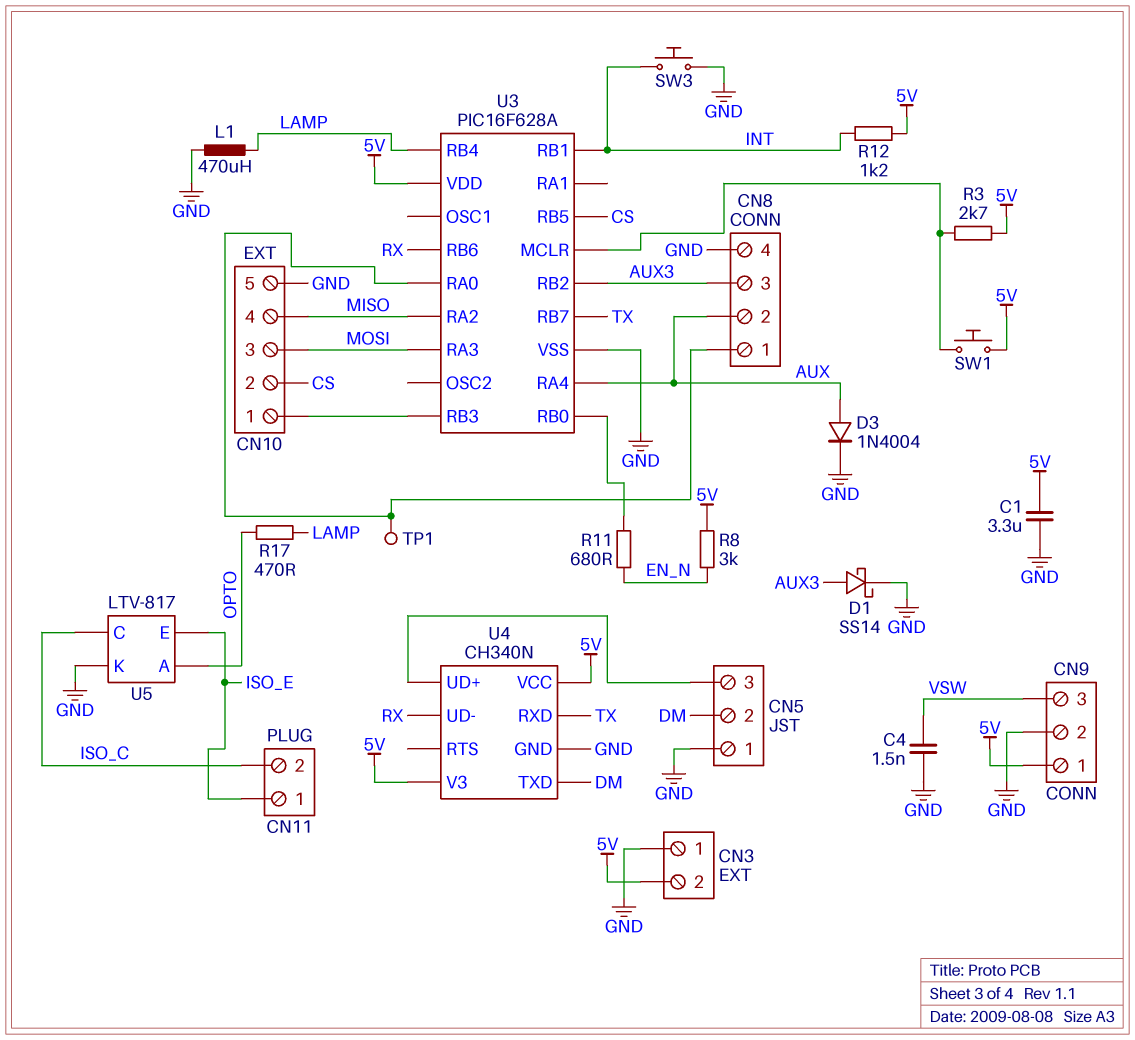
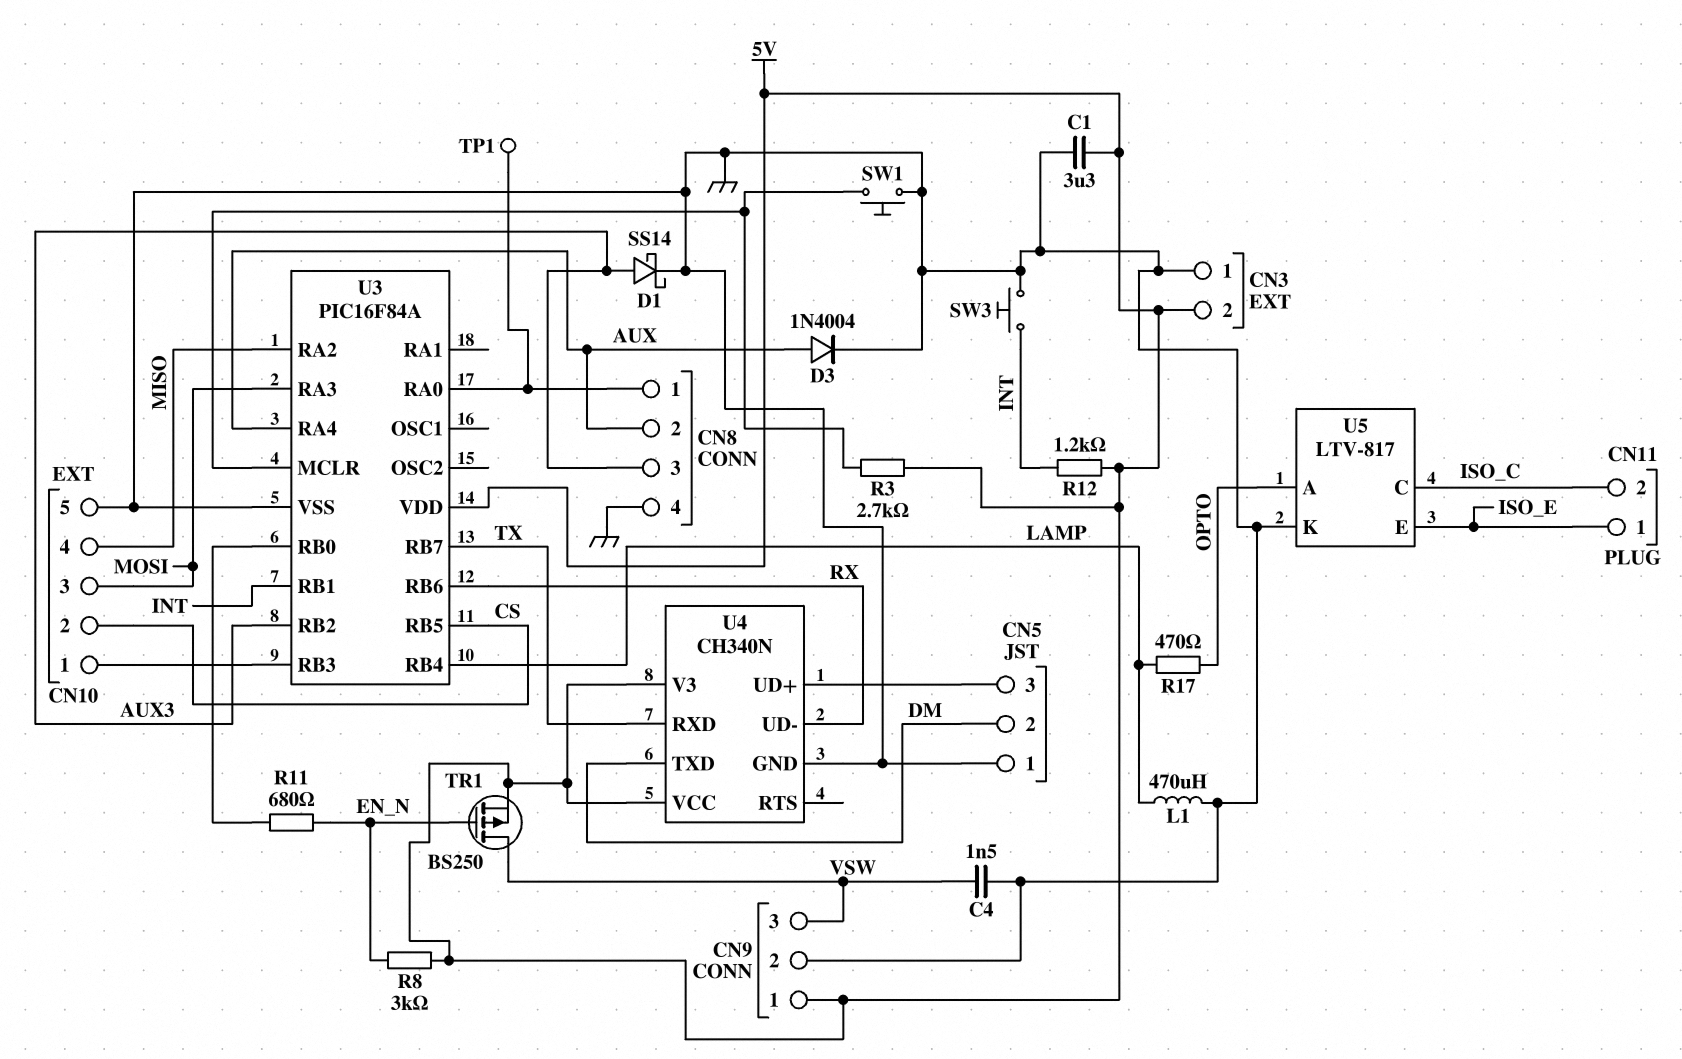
SW1: button (5V, U3/MCLR) -> button (GND, U3/MCLR)
TR1: none -> PMOS BS250 (G EN_N, D VSW, S 5V)
U3: PIC16F628A -> PIC16F84A

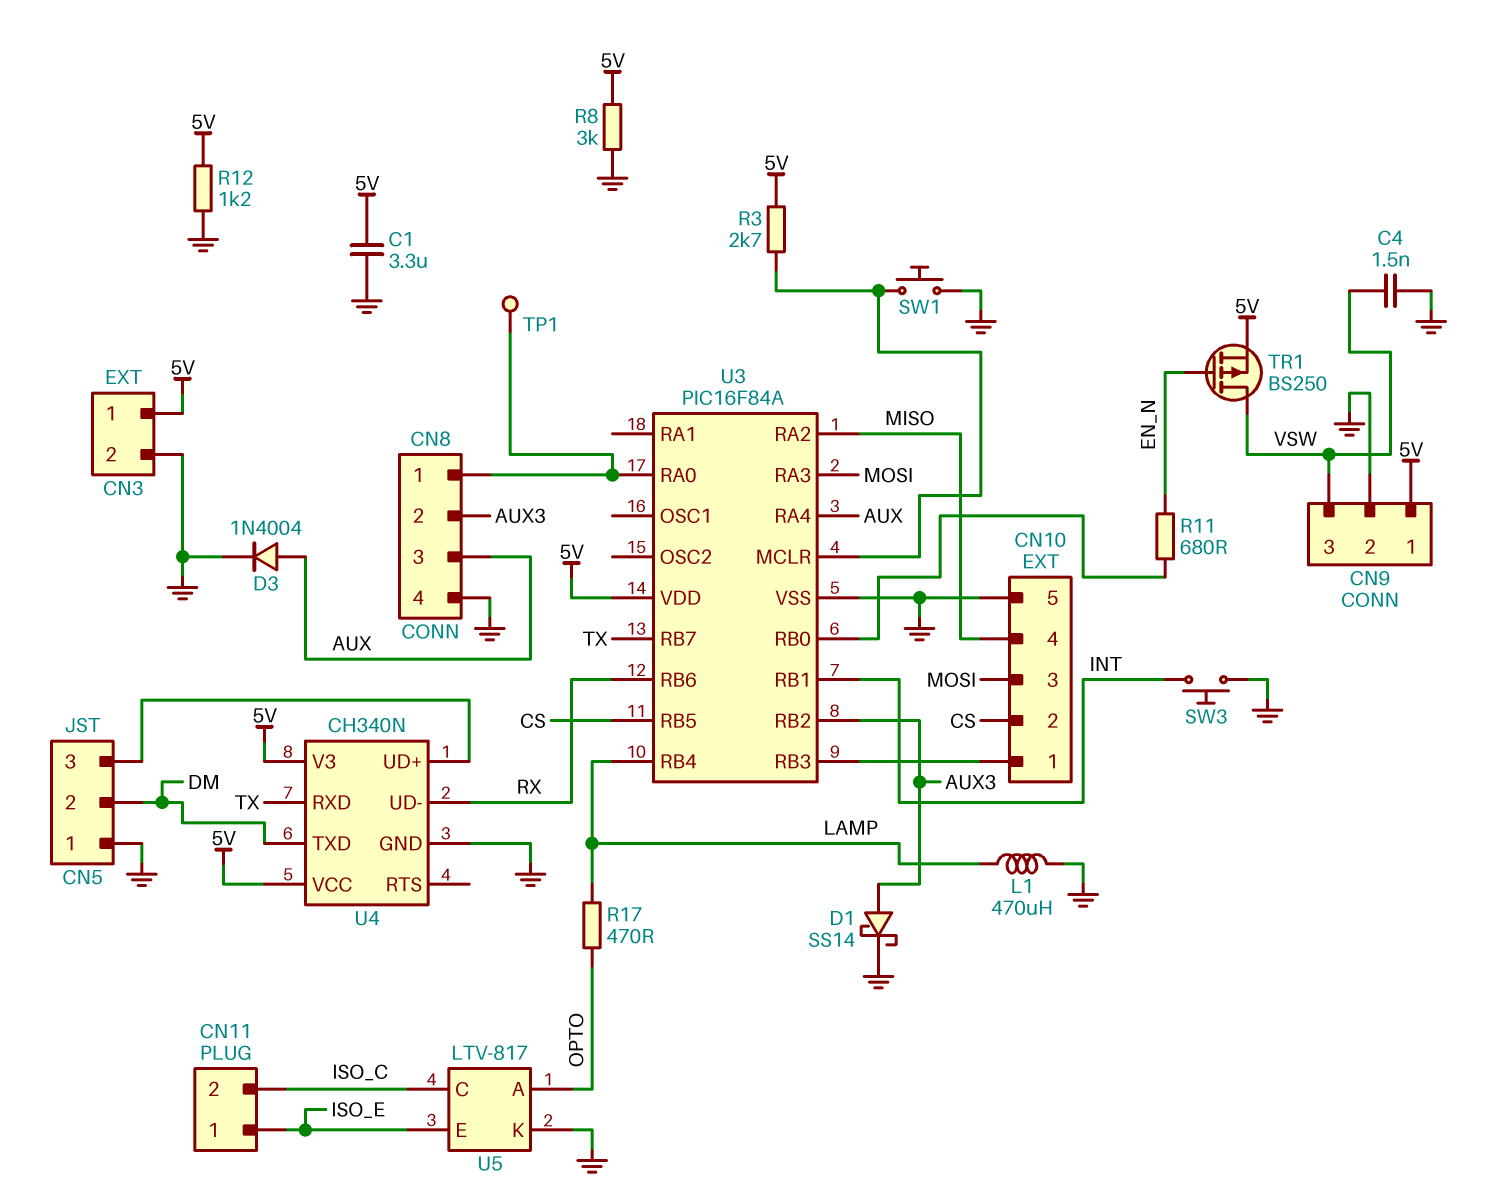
CN3 pin 1: GND -> 5V
CN3 pin 2: 5V -> GND
CN8 pin 2: AUX -> AUX3
CN8 pin 3: AUX3 -> AUX
R8: 3k (5V, EN_N) -> 3k (5V, GND)
R12: 1.2k (5V, INT) -> 1.2k (5V, GND)

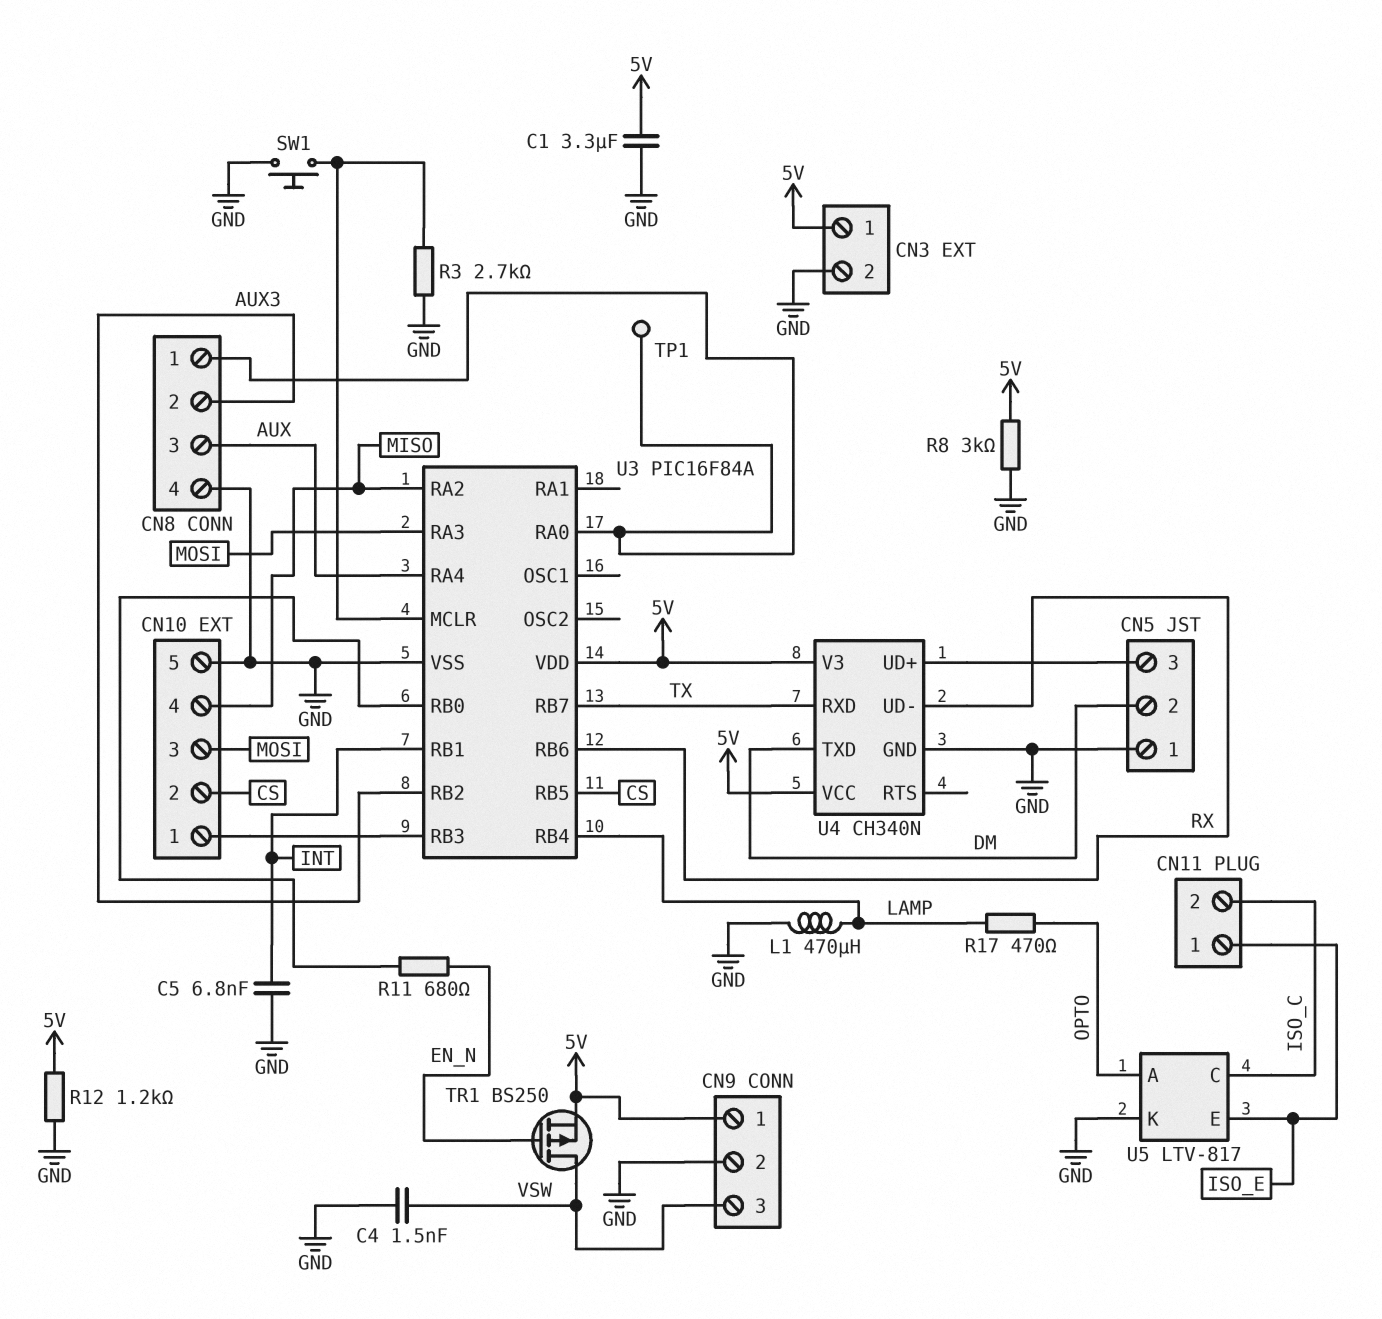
C5: none -> 6.8nF (GND, INT)
D1: schottky SS14 (A AUX3, K GND) -> none
D3: diode 1N4004 (A AUX, K GND) -> none
R3: 2.7k (5V, U3/MCLR) -> 2.7k (GND, U3/MCLR)
SW3: button (GND, INT) -> none

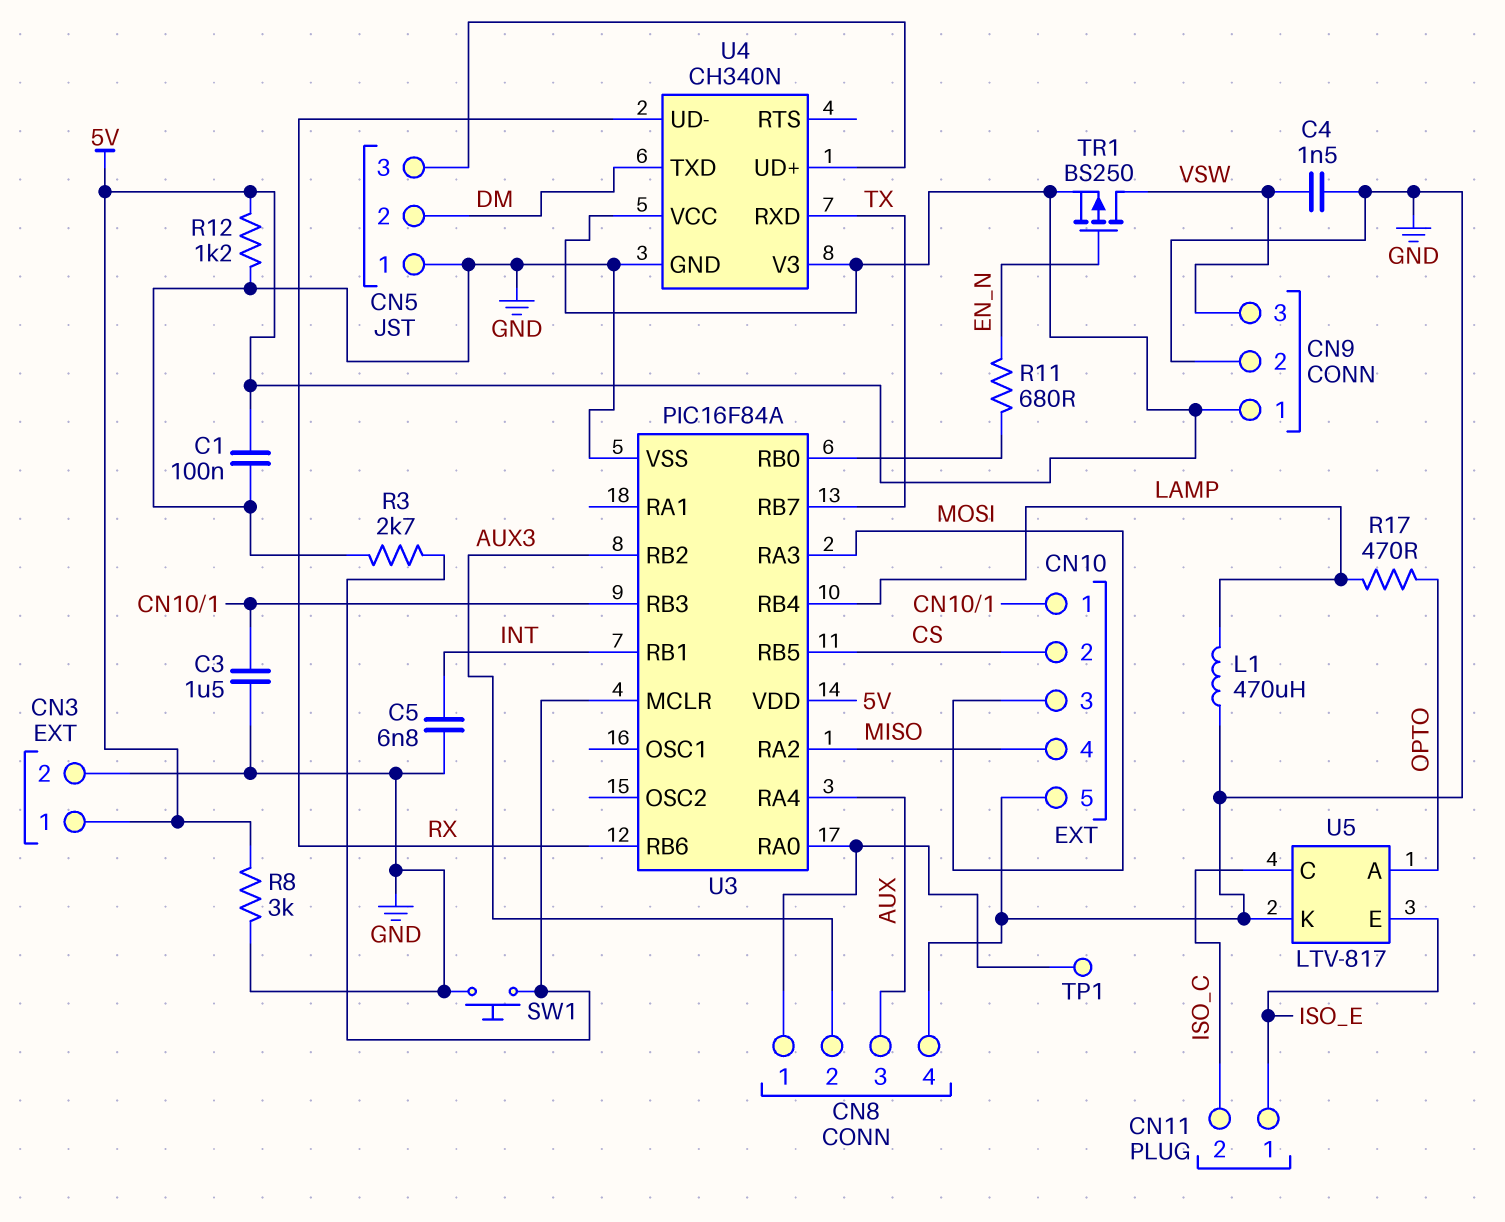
C1: 3.3uF (5V, GND) -> 100nF (5V, GND)
C3: none -> 1.5uF (CN10/1, GND)

